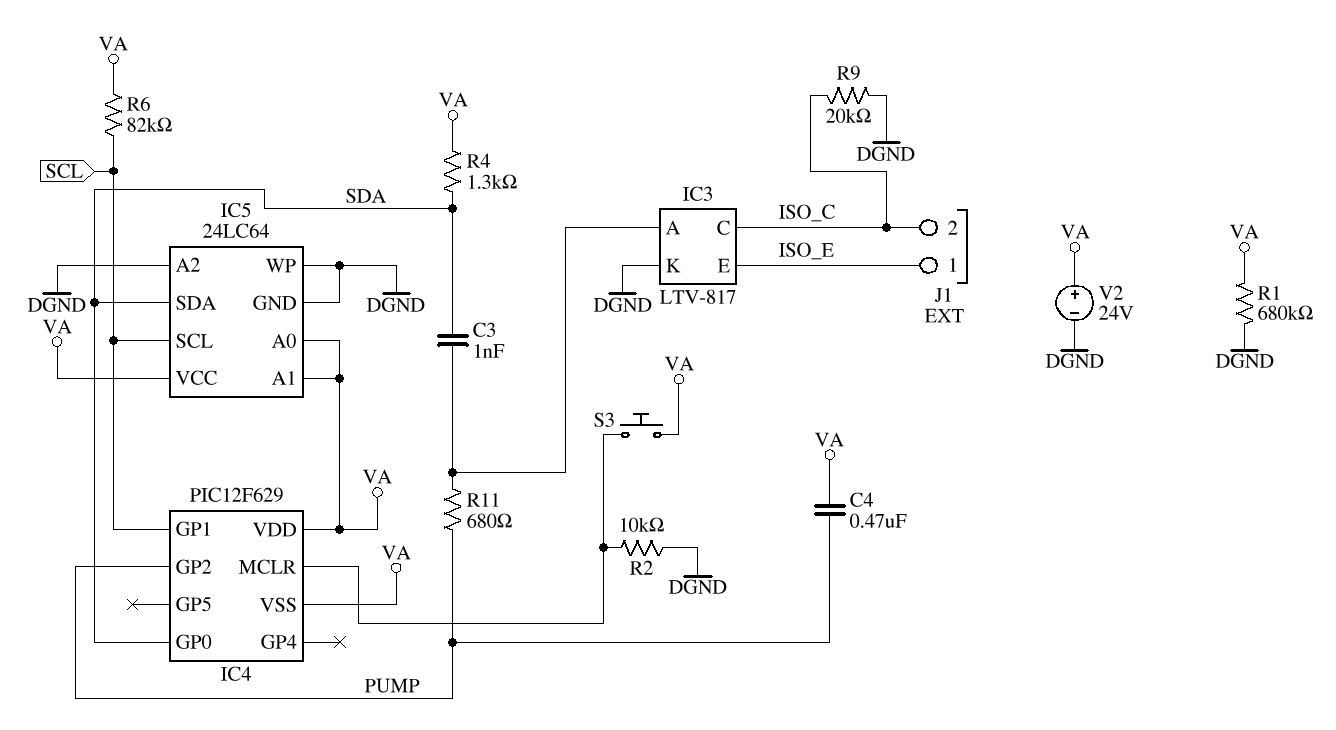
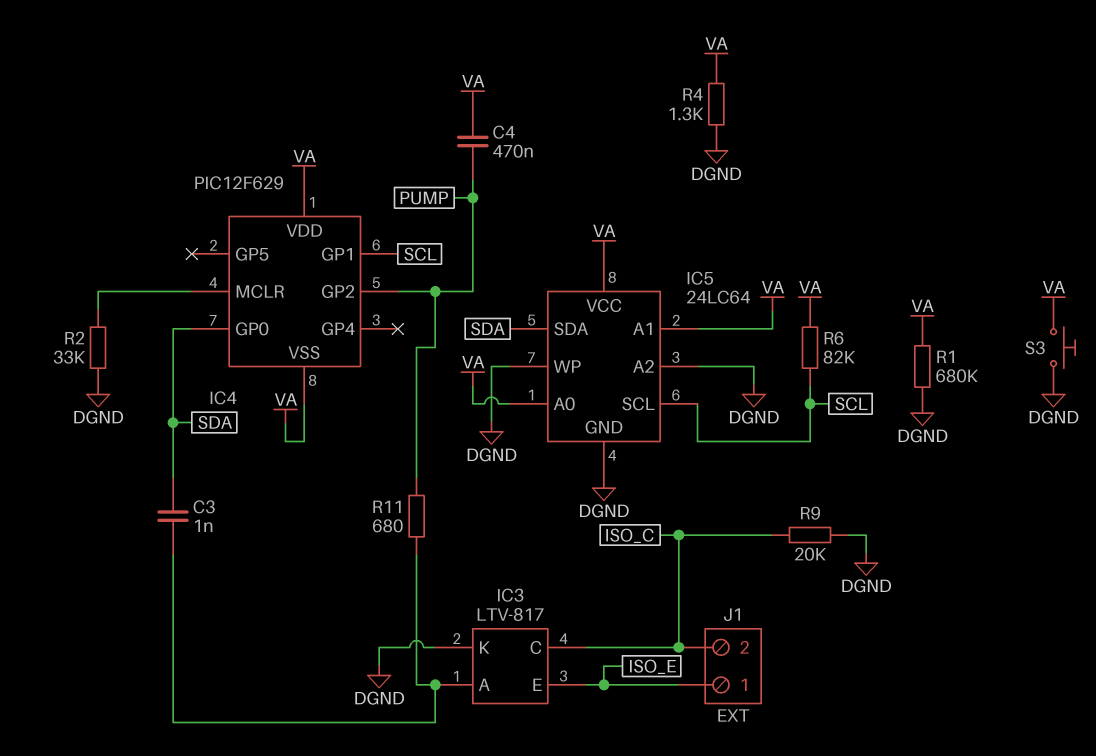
R2: 10k (DGND, IC4/MCLR) -> 33k (DGND, IC4/MCLR)
R4: 1.3k (SDA, VA) -> 1.3k (DGND, VA)
S3: button (IC4/MCLR, VA) -> button (DGND, VA)
V2: 24V (plus VA, minus DGND) -> none

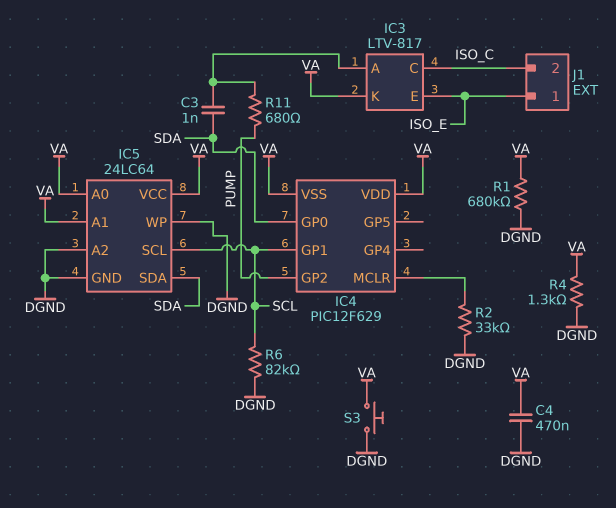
C4: 470nF (PUMP, VA) -> 470nF (DGND, VA)
IC3 pin K: DGND -> VA
R6: 82k (SCL, VA) -> 82k (DGND, SCL)
R9: 20k (DGND, ISO_C) -> none

